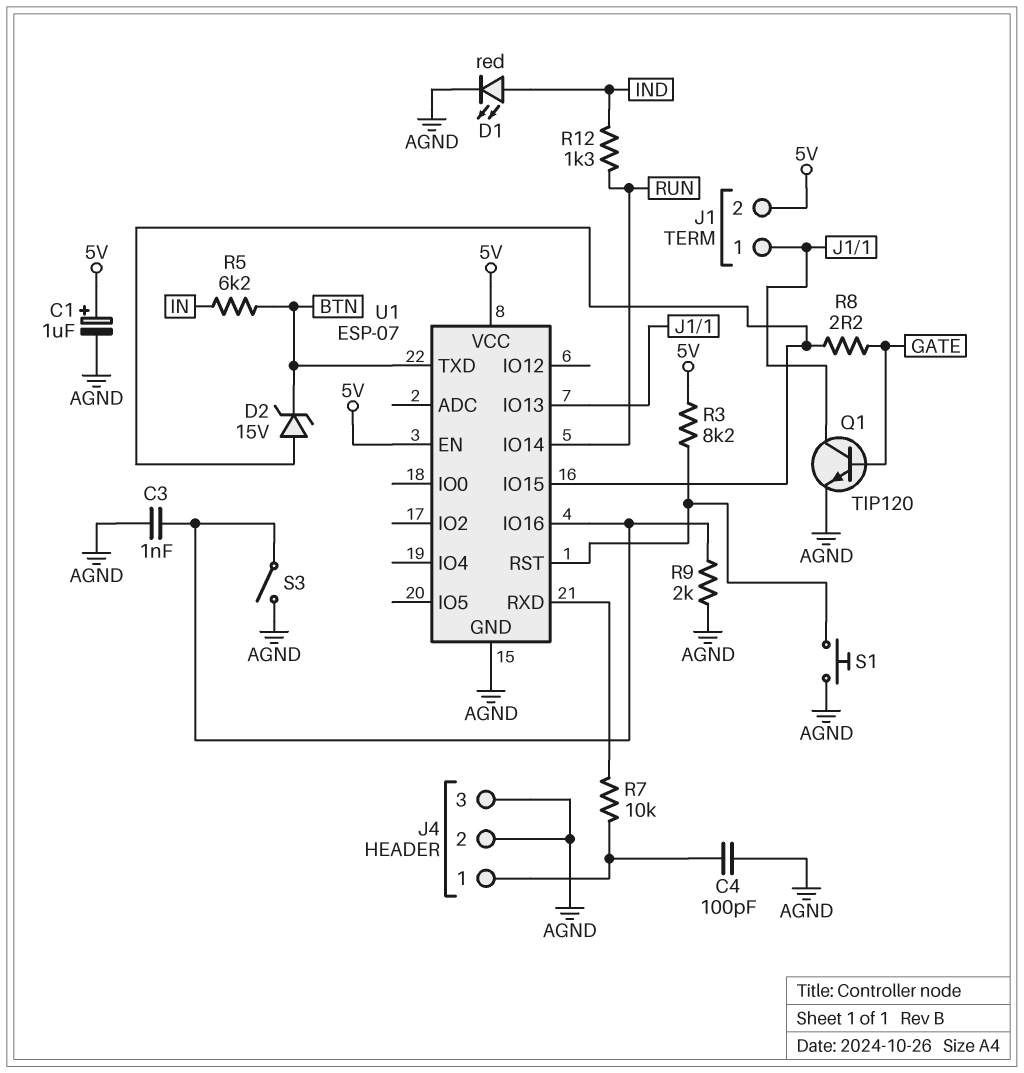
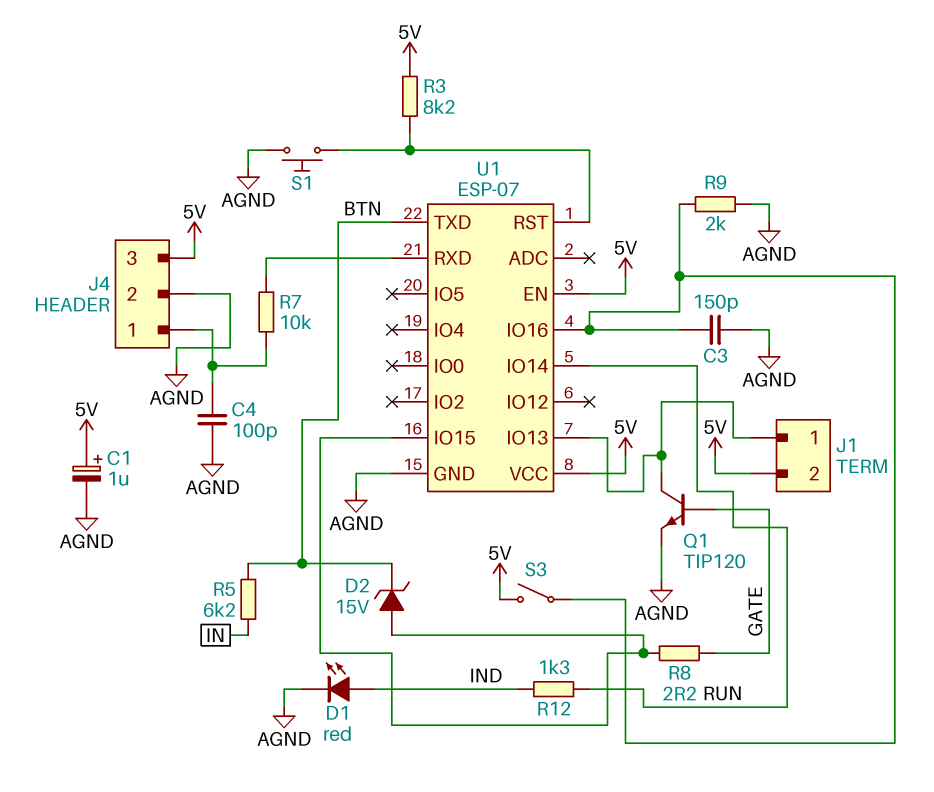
C3: 1nF (AGND, U1/IO16) -> 150pF (AGND, U1/IO16)
J4 pin 3: AGND -> 5V
S3: switch (AGND, U1/IO16) -> switch (5V, U1/IO16)

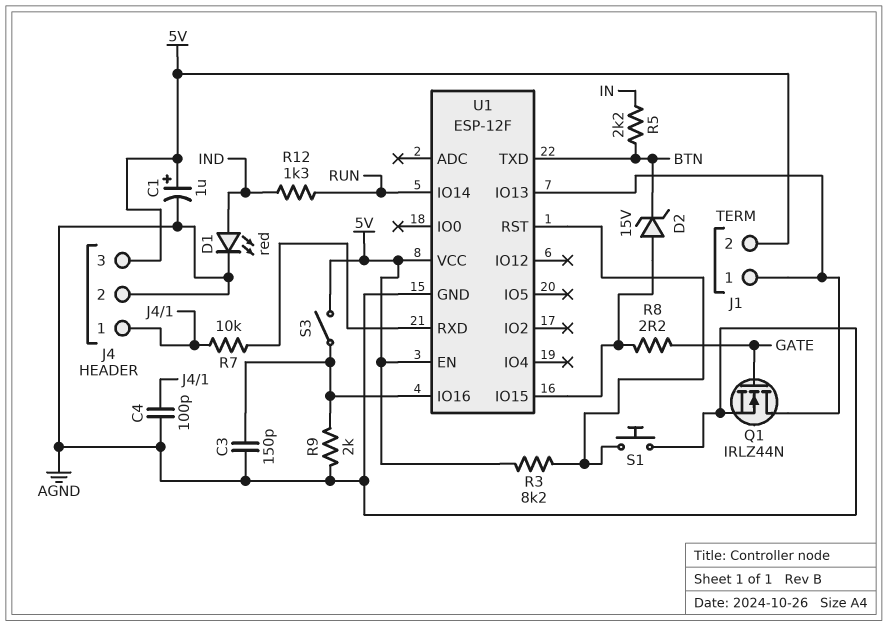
Q1: NPN TIP120 (B GATE, C J1/1, E AGND) -> NMOS IRLZ44N (G GATE, D J1/1, S AGND)
R5: 6.2k (BTN, IN) -> 2.2k (BTN, IN)
U1: ESP-07 -> ESP-12F

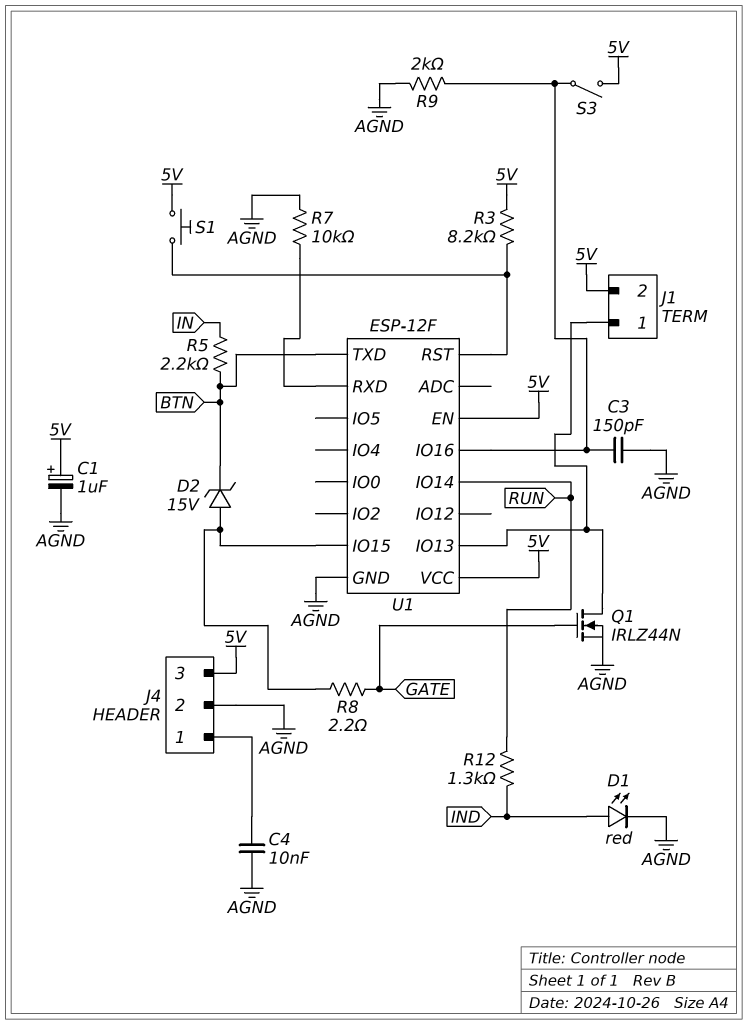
C4: 100pF (AGND, J4/1) -> 10nF (AGND, J4/1)
R7: 10k (J4/1, U1/RXD) -> 10k (AGND, U1/RXD)
S1: button (AGND, U1/RST) -> button (5V, U1/RST)

